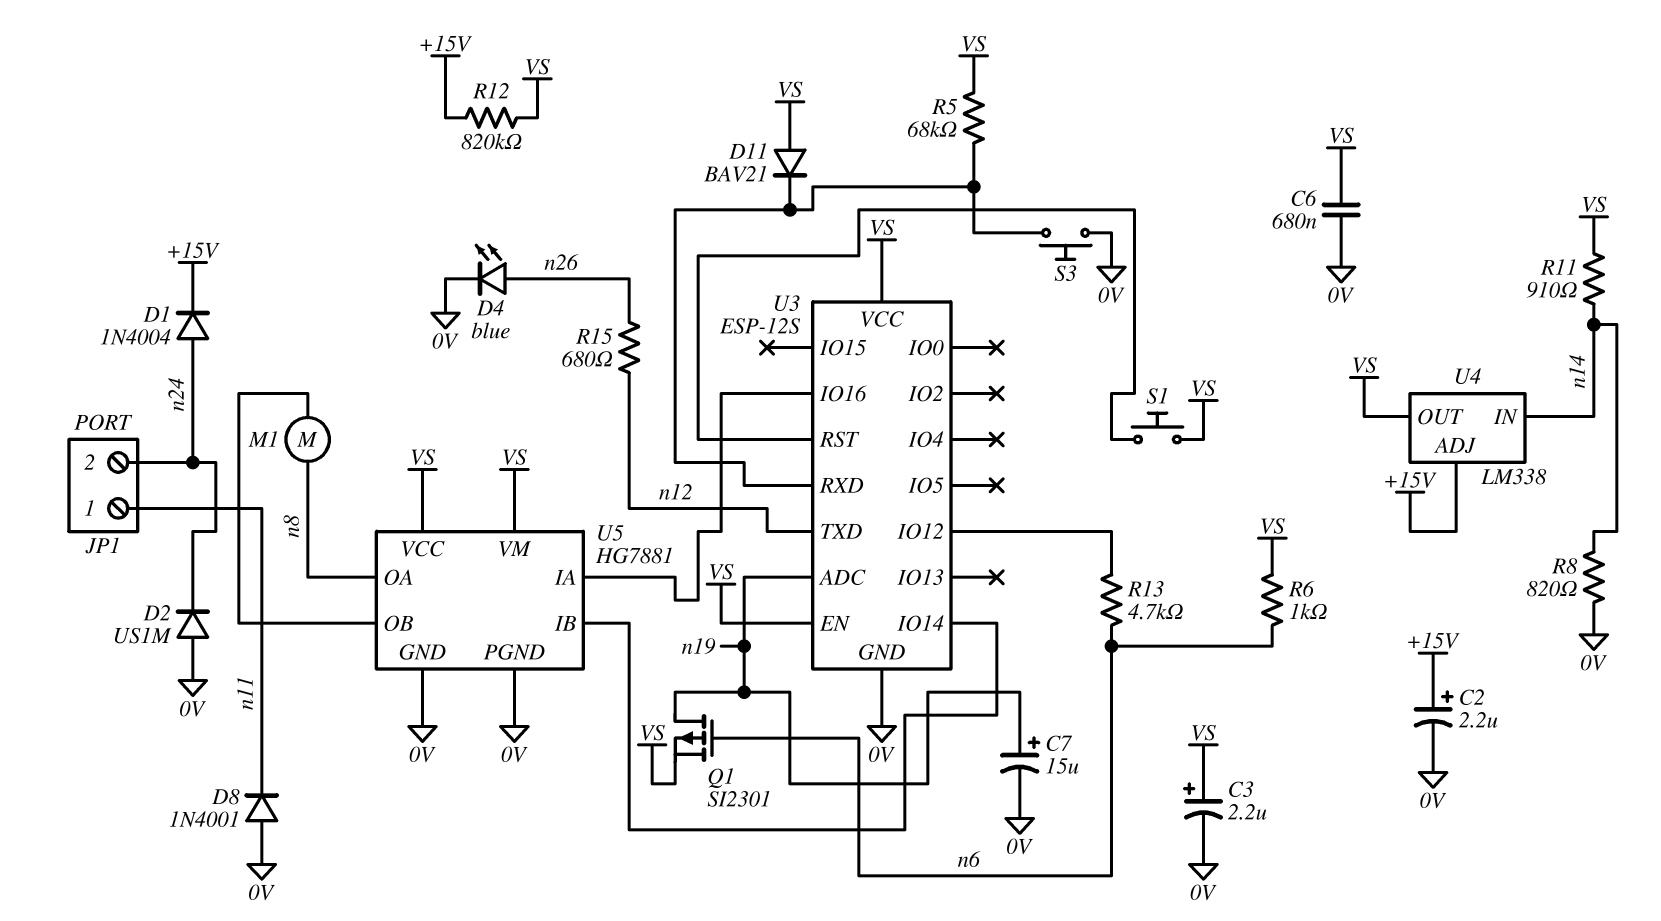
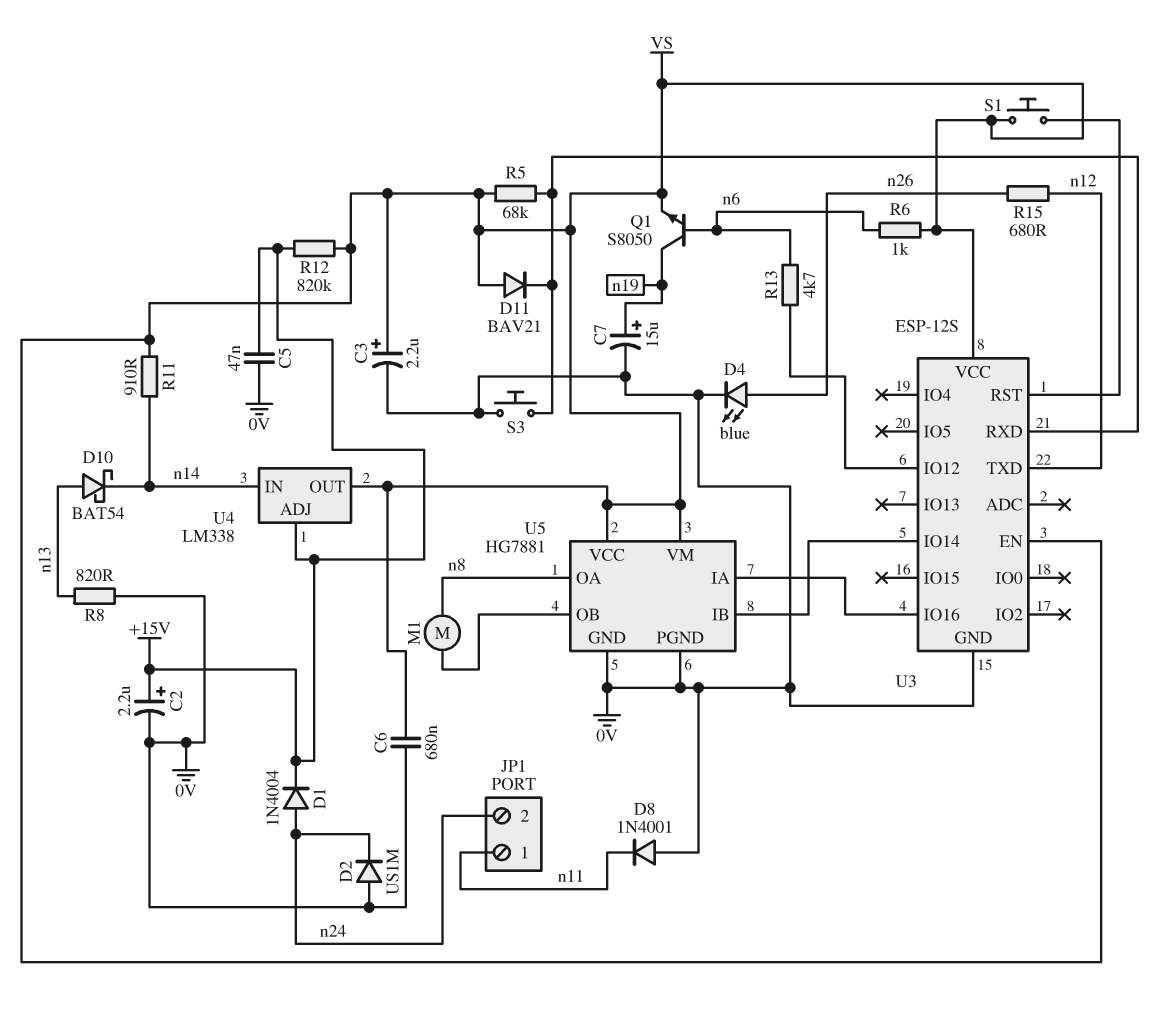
C5: none -> 47nF (+15V, 0V)
D10: none -> schottky BAT54 (A n13, K n14)
Q1: PMOS SI2301 (G n6, D n19, S VS) -> NPN S8050 (B n6, C n19, E VS)
R8: 820 (0V, n14) -> 820 (0V, n13)
U3 pin ADC: n19 -> none

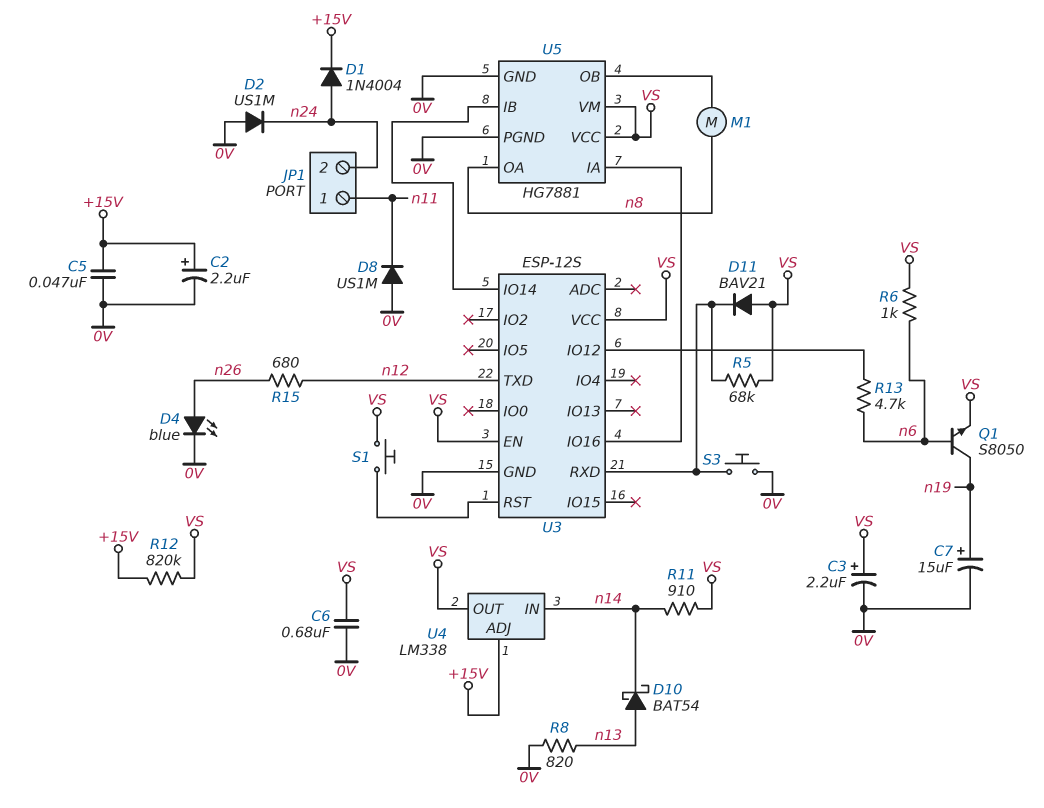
D8: diode 1N4001 (A 0V, K n11) -> diode US1M (A 0V, K n11)

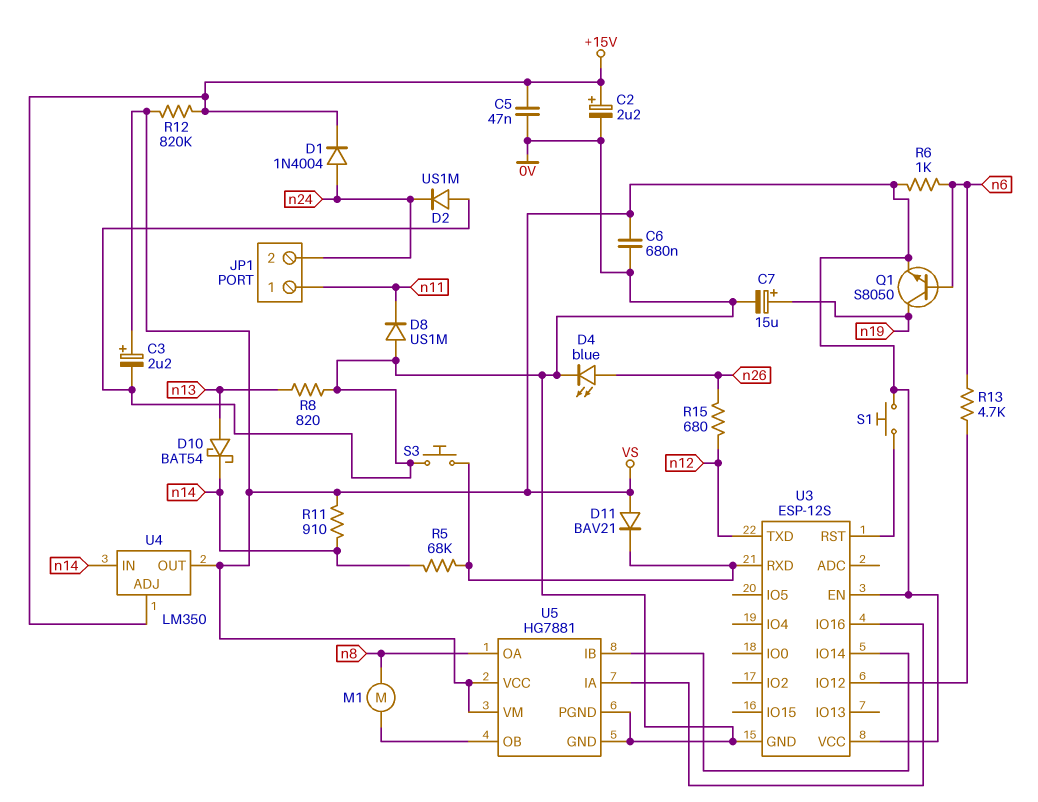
R5: 68k (U3/RXD, VS) -> 68k (U3/RXD, n14)
U4: LM338 -> LM350

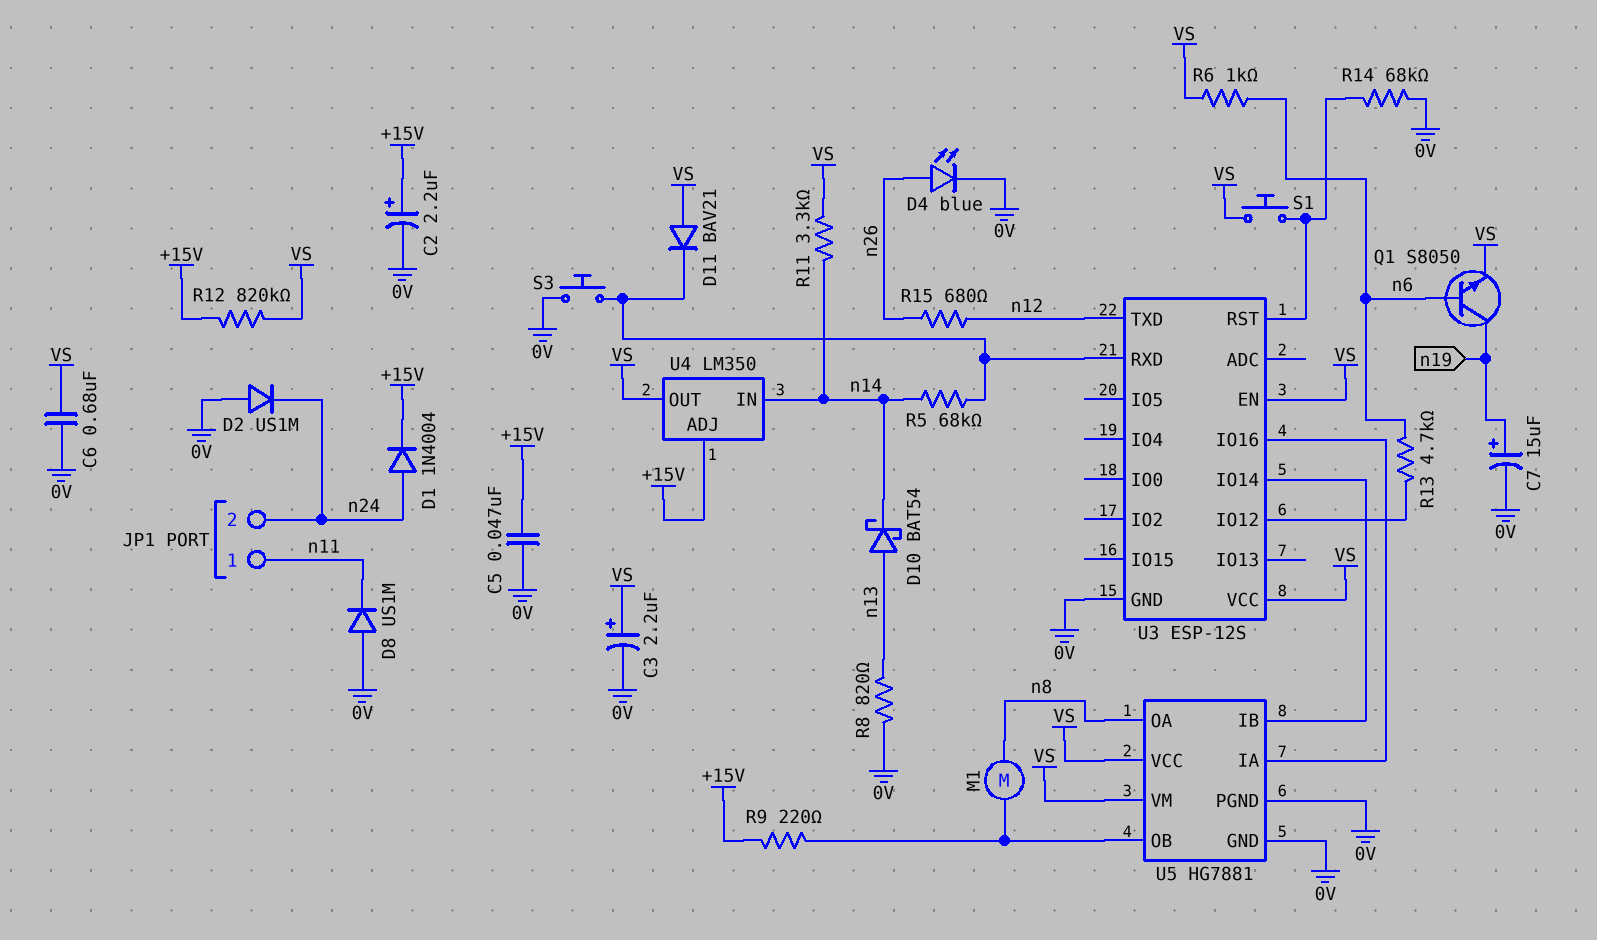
R9: none -> 220 (+15V, U5/OB)
R11: 910 (VS, n14) -> 3.3k (VS, n14)
R14: none -> 68k (0V, U3/RST)

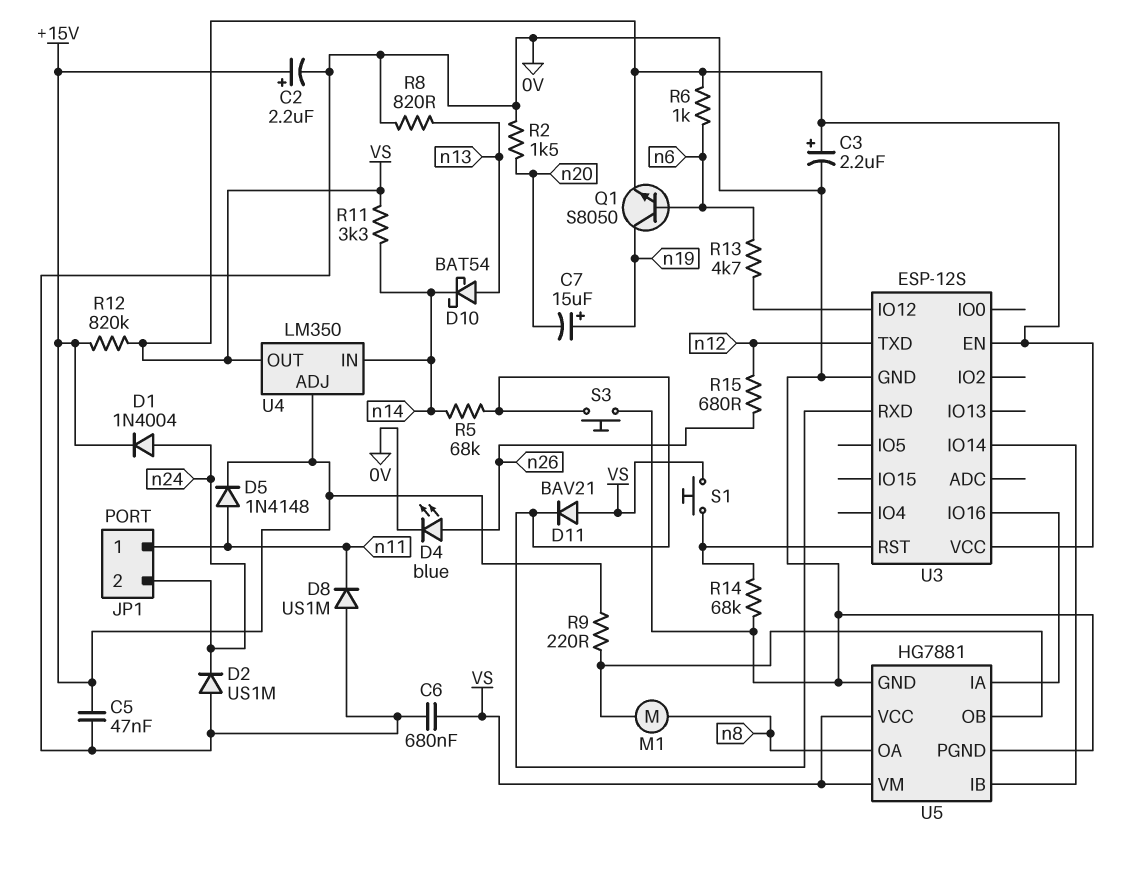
C7: 15uF (plus n19, minus 0V) -> 15uF (plus n19, minus n20)
D5: none -> diode 1N4148 (A n11, K +15V)
R2: none -> 1.5k (0V, n20)

